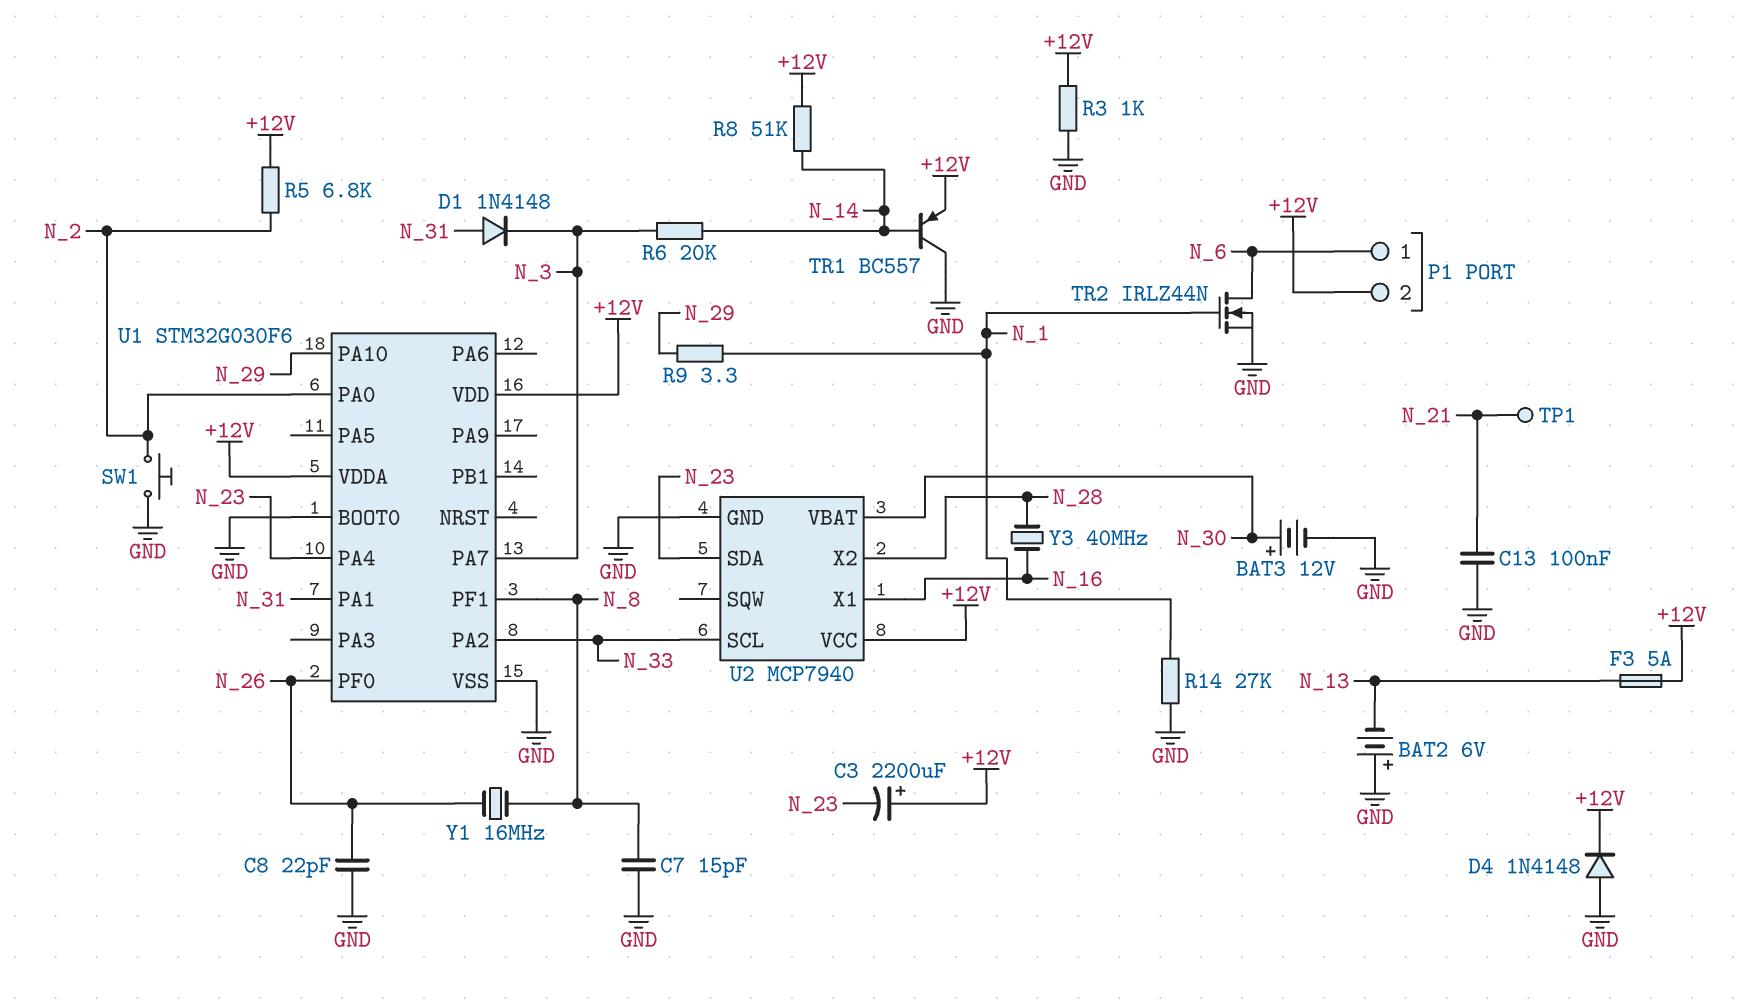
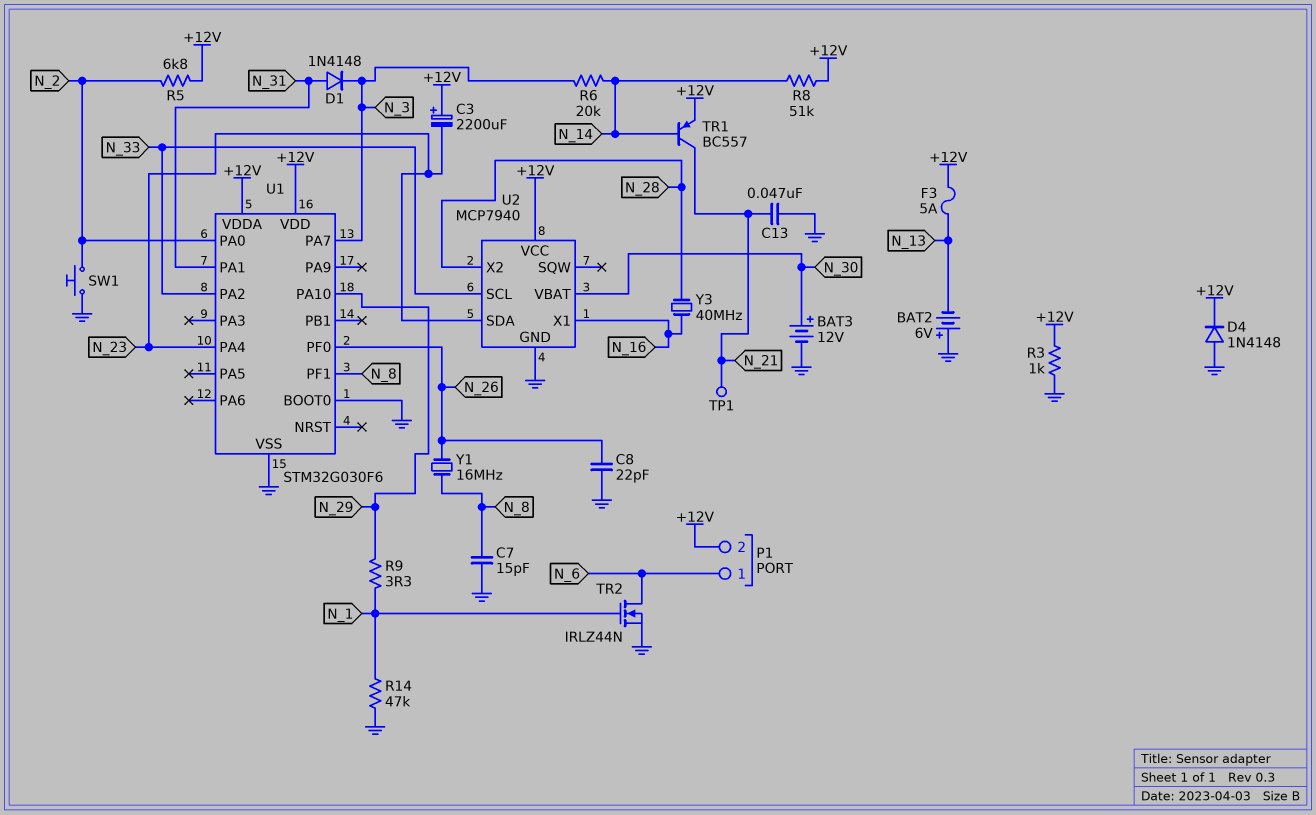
C13: 100nF (GND, N_21) -> 47nF (GND, N_21)
R14: 27k (GND, N_1) -> 47k (GND, N_1)
TR1: PNP BC557 (B N_14, C GND, E +12V) -> PNP BC557 (B N_14, C N_21, E +12V)

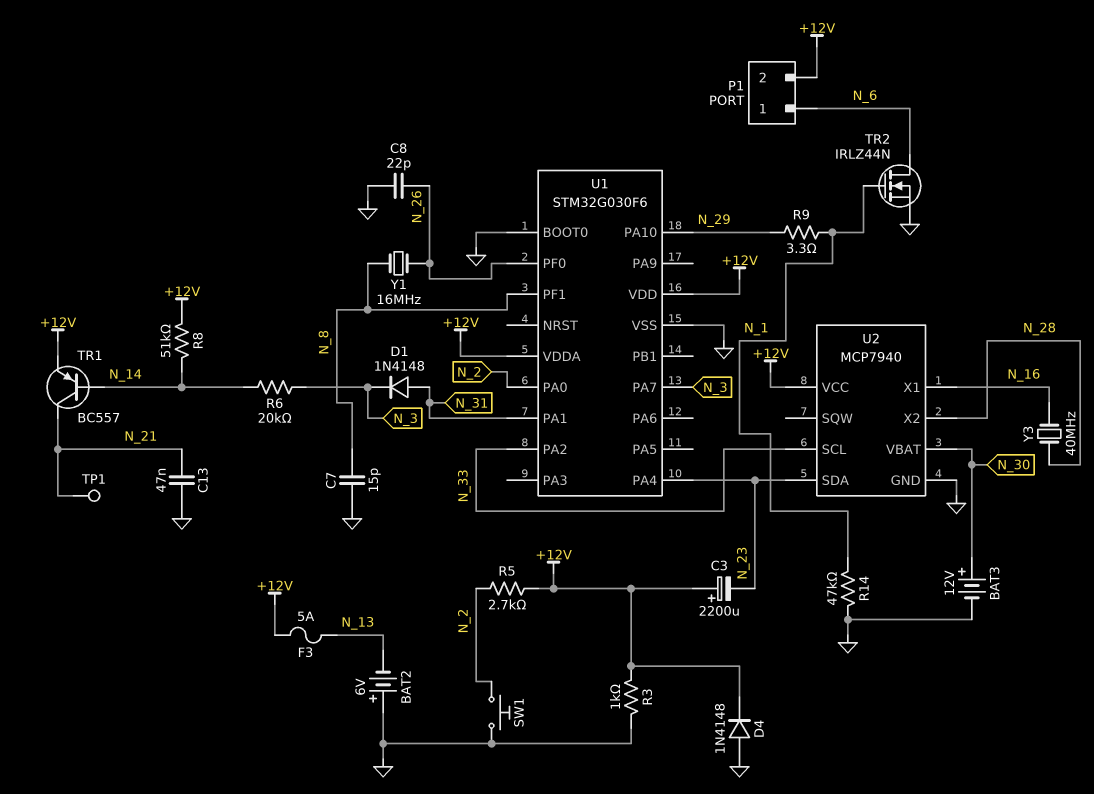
R5: 6.8k (+12V, N_2) -> 2.7k (+12V, N_2)

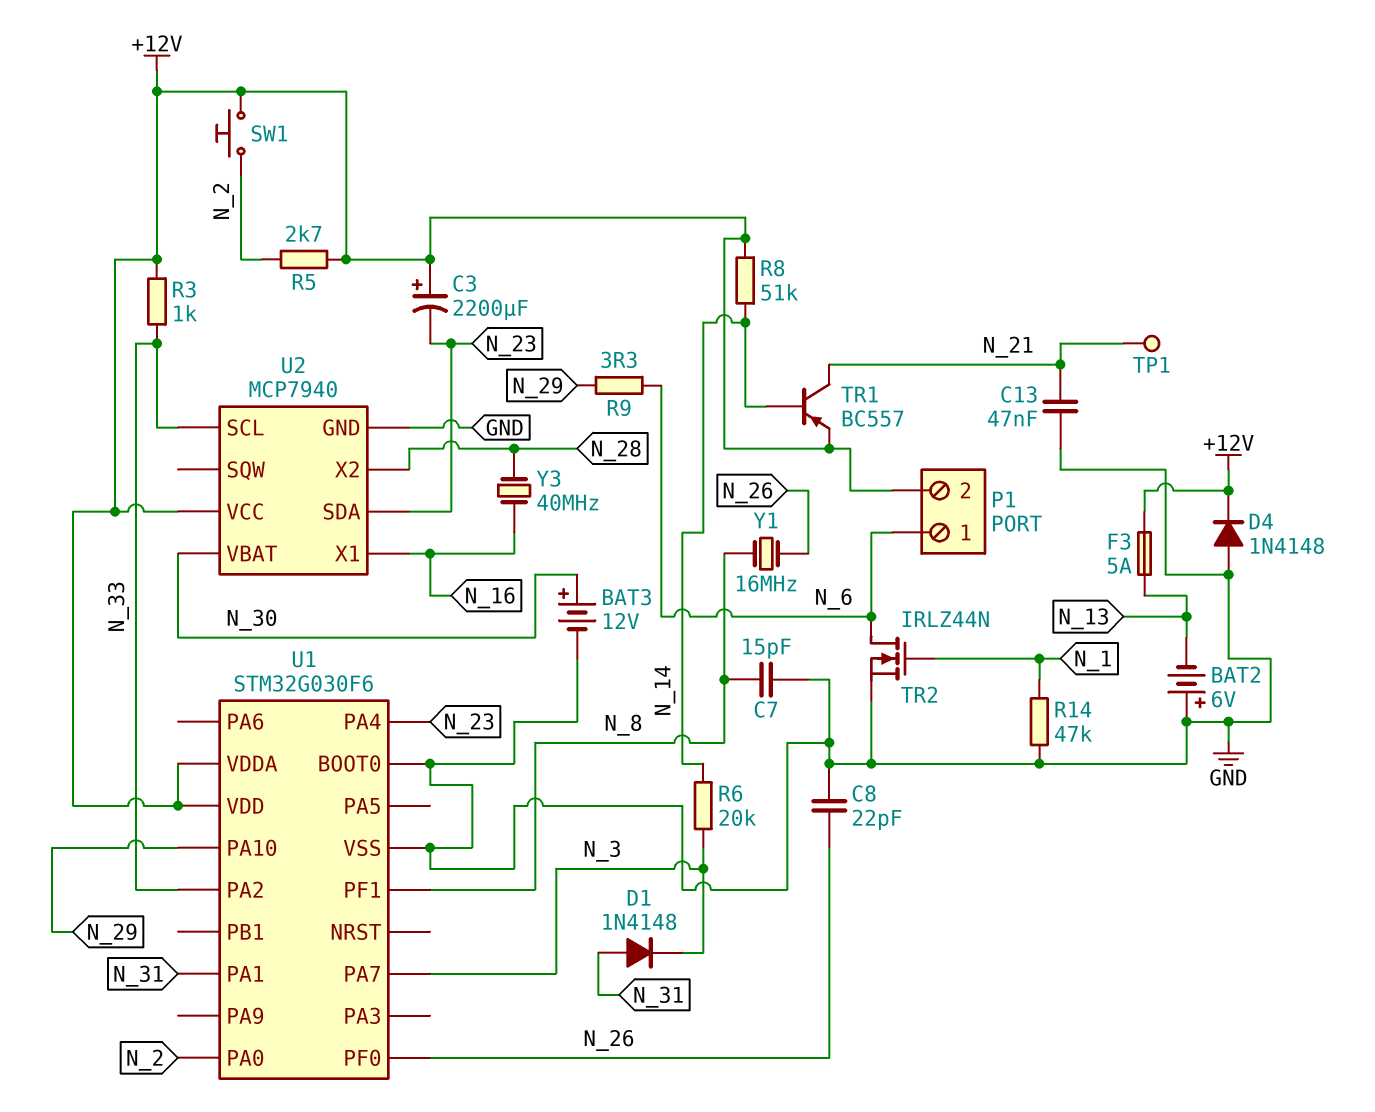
R3: 1k (+12V, GND) -> 1k (+12V, N_33)
R9: 3.3 (N_1, N_29) -> 3.3 (N_6, N_29)
SW1: button (GND, N_2) -> button (+12V, N_2)

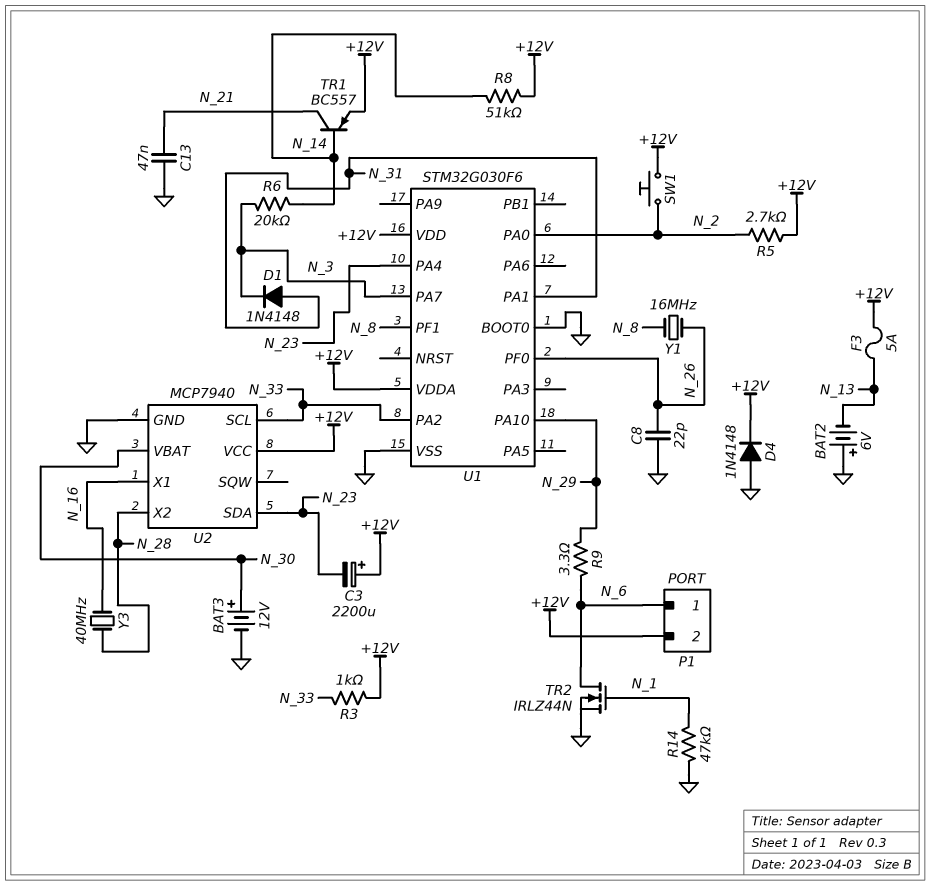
C7: 15pF (GND, N_8) -> none
TP1: test point (N_21) -> none

